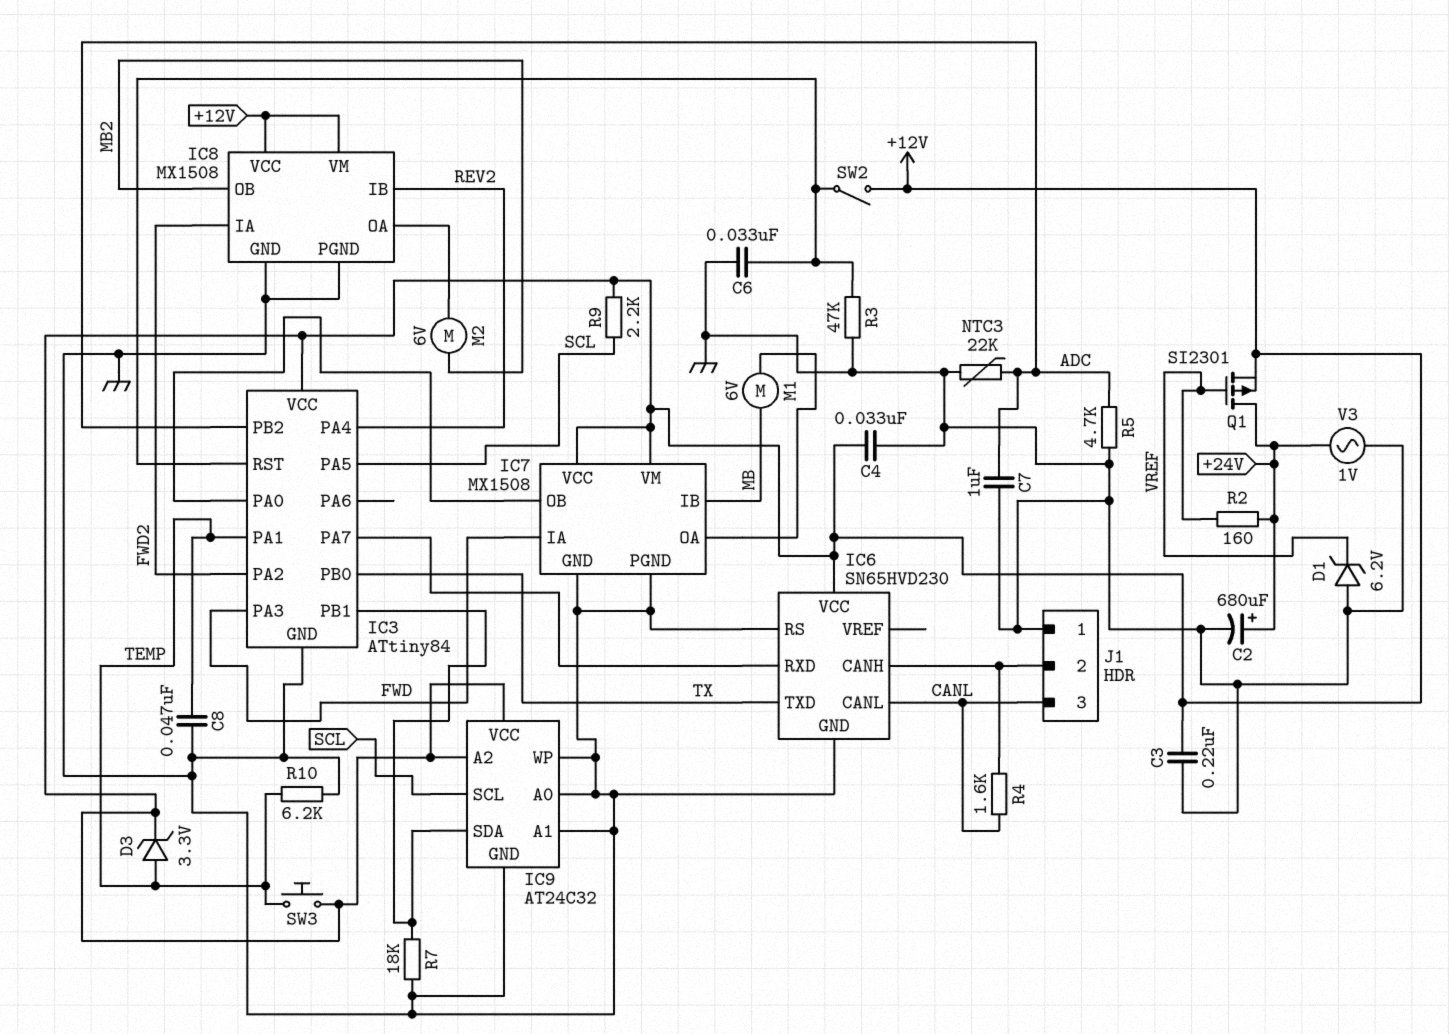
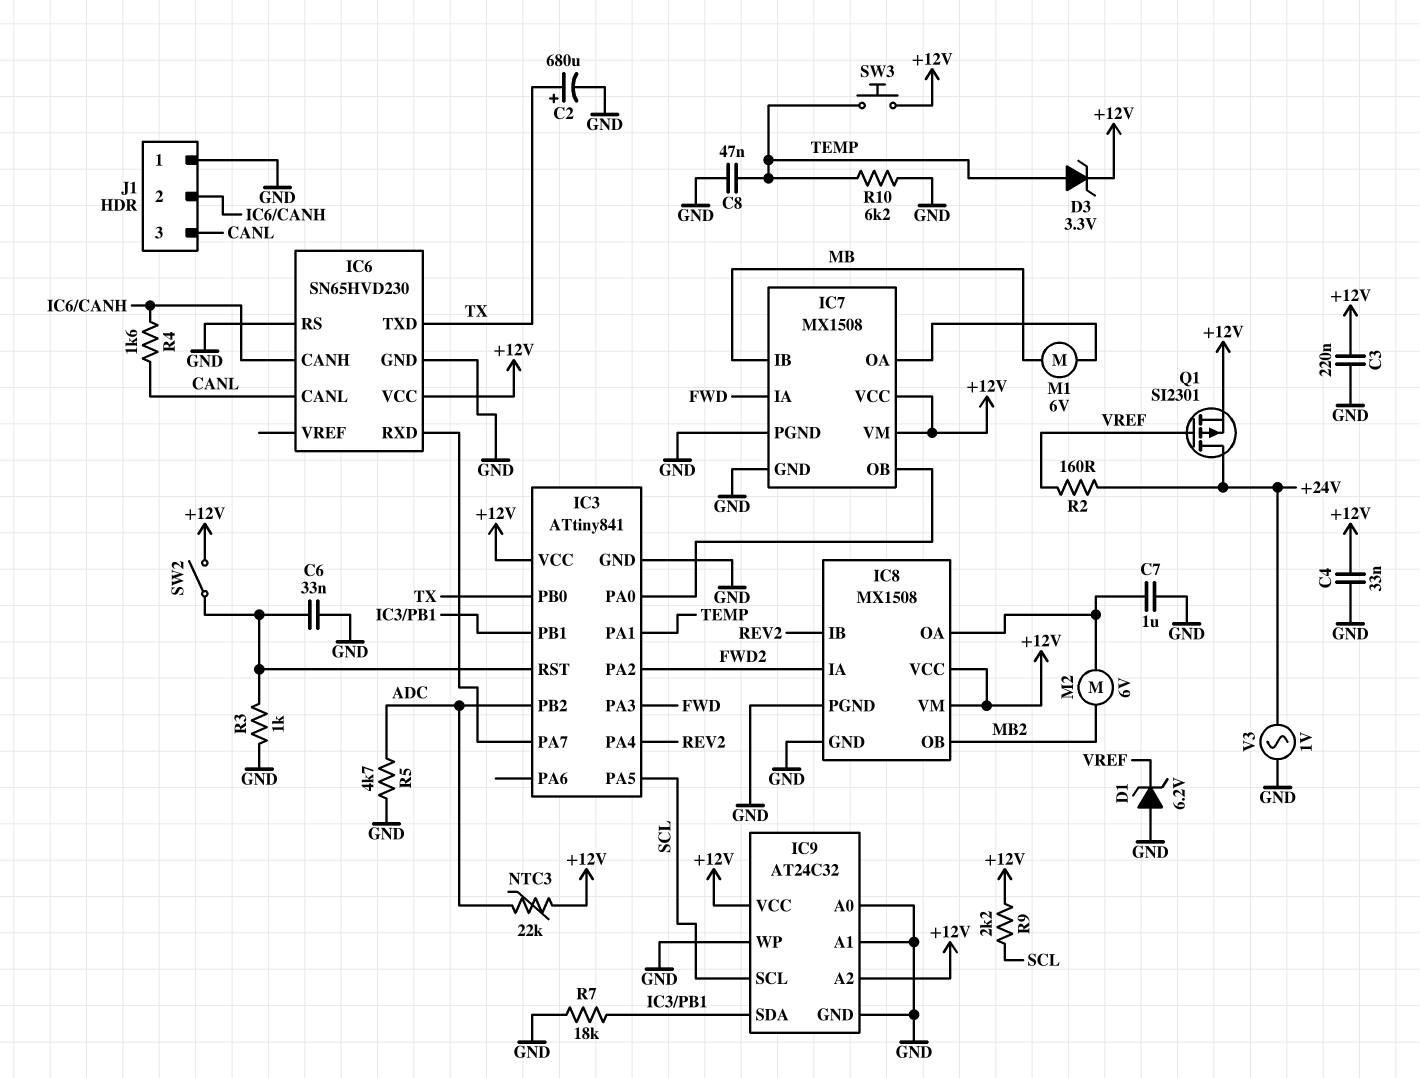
C2: 680uF (plus +24V, minus GND) -> 680uF (plus TX, minus GND)
C7: 1uF (ADC, GND) -> 1uF (GND, IC8/OA)
IC3: ATtiny84 -> ATtiny841
NTC3: 22k (ADC, GND) -> 22k (+12V, ADC)
R3: 47k (GND, IC3/RST) -> 1k (GND, IC3/RST)

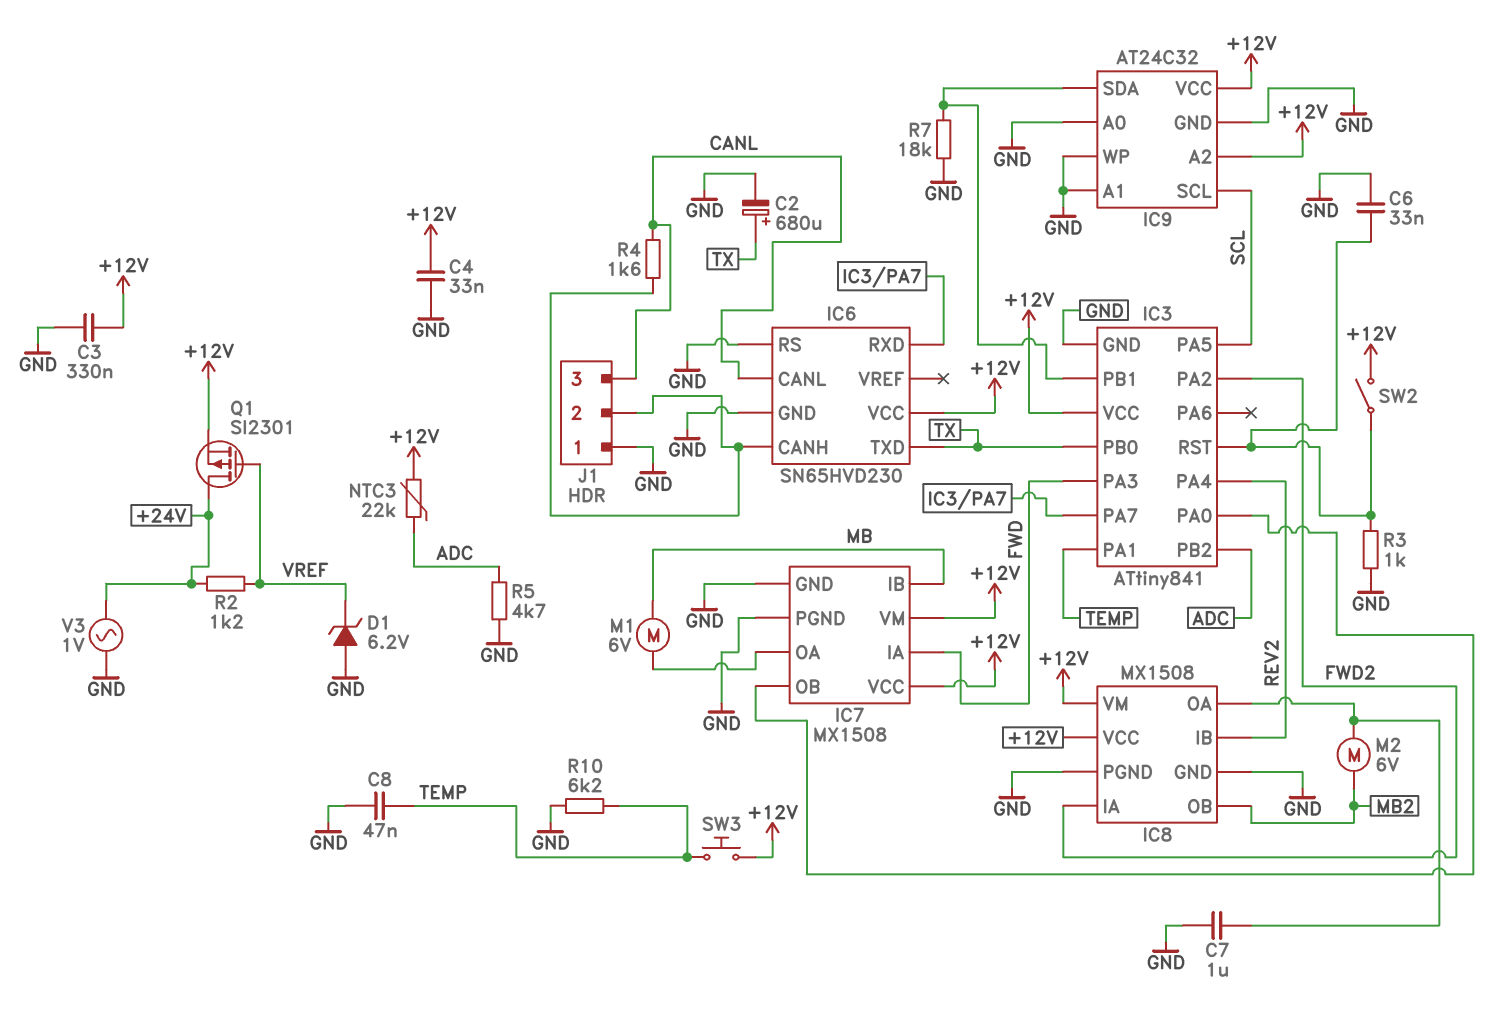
C3: 220nF (+12V, GND) -> 330nF (+12V, GND)
D3: zener 3.3V (A TEMP, K +12V) -> none
R2: 160 (+24V, VREF) -> 1.2k (+24V, VREF)
R9: 2.2k (+12V, SCL) -> none

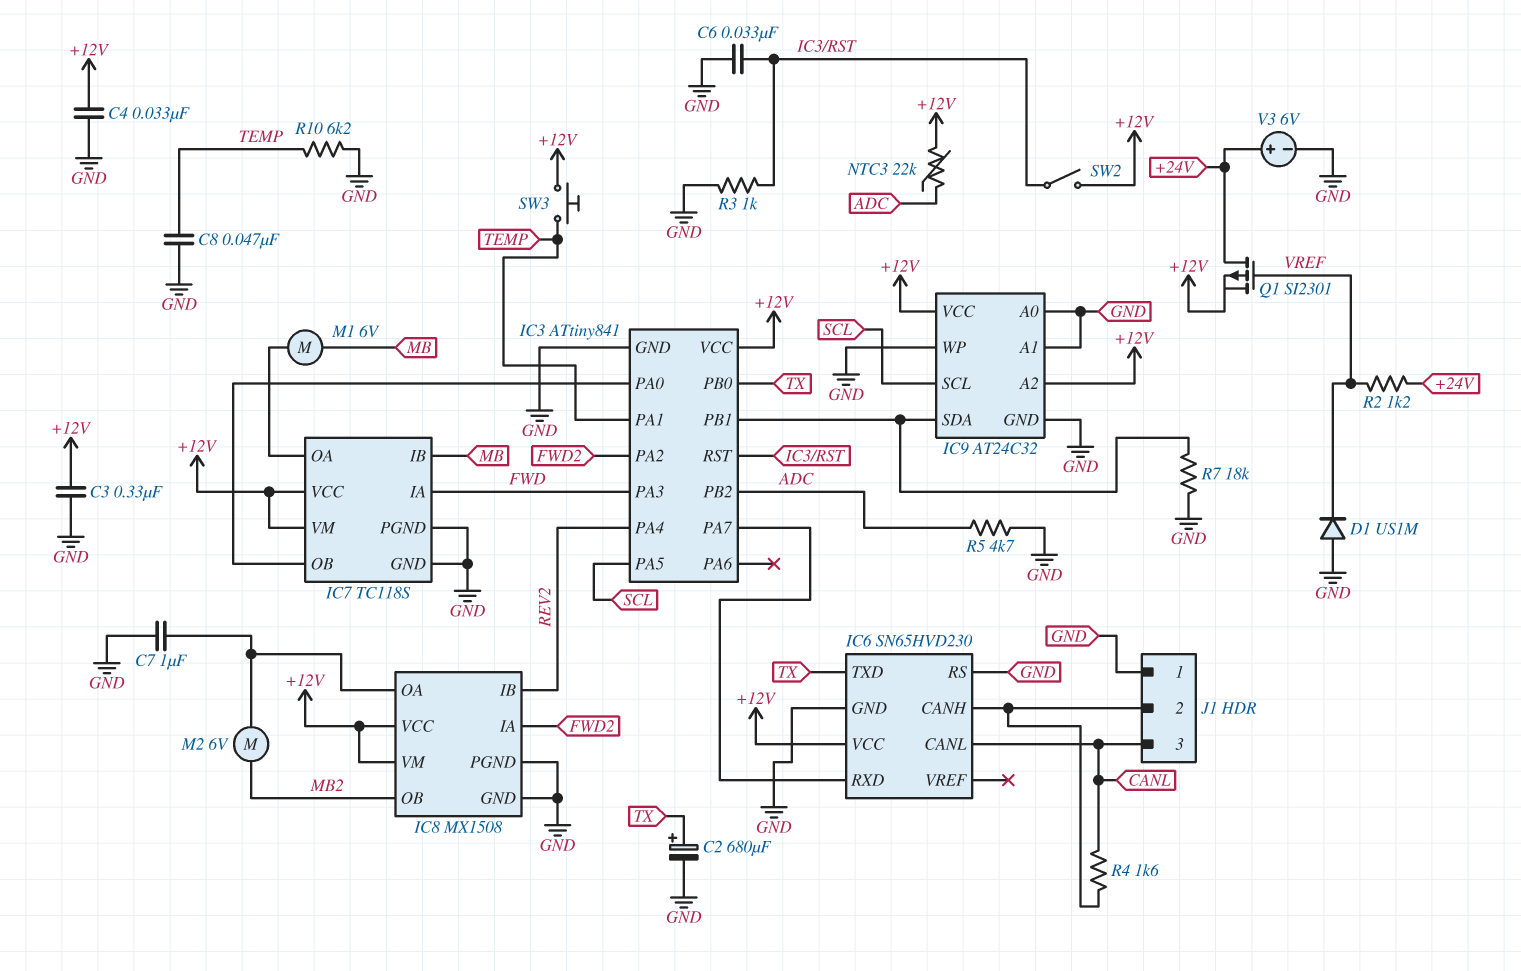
D1: zener 6.2V (A GND, K VREF) -> diode US1M (A GND, K VREF)
IC7: MX1508 -> TC118S
V3: AC 1V (+24V, GND) -> 6V (plus +24V, minus GND)

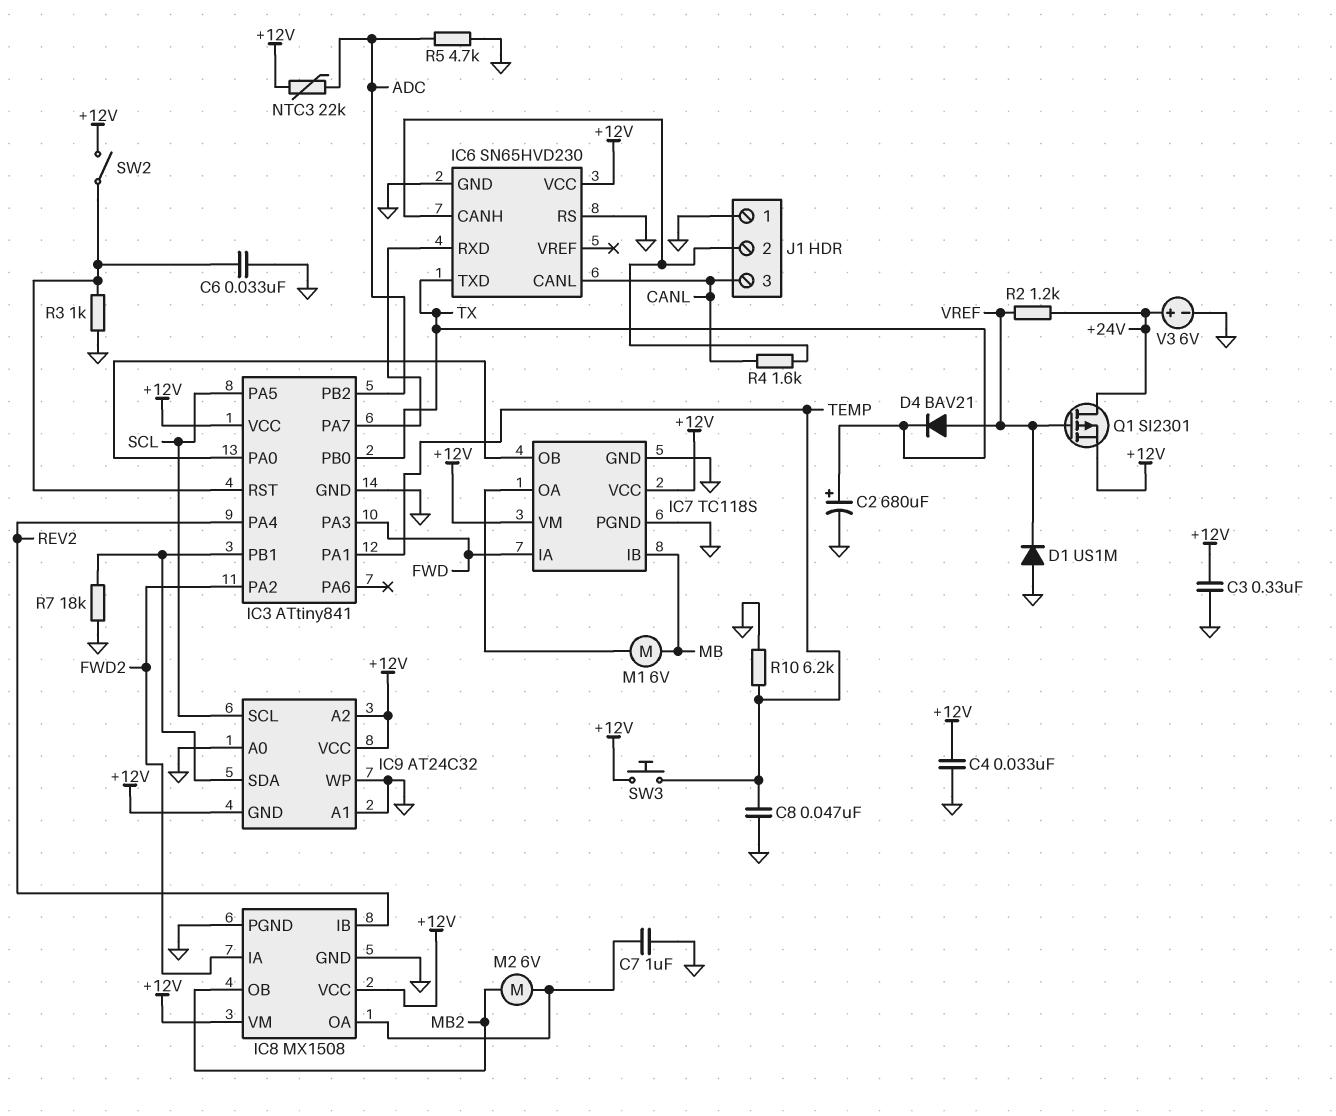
D4: none -> diode BAV21 (A VREF, K TX)
IC9 pin GND: GND -> +12V

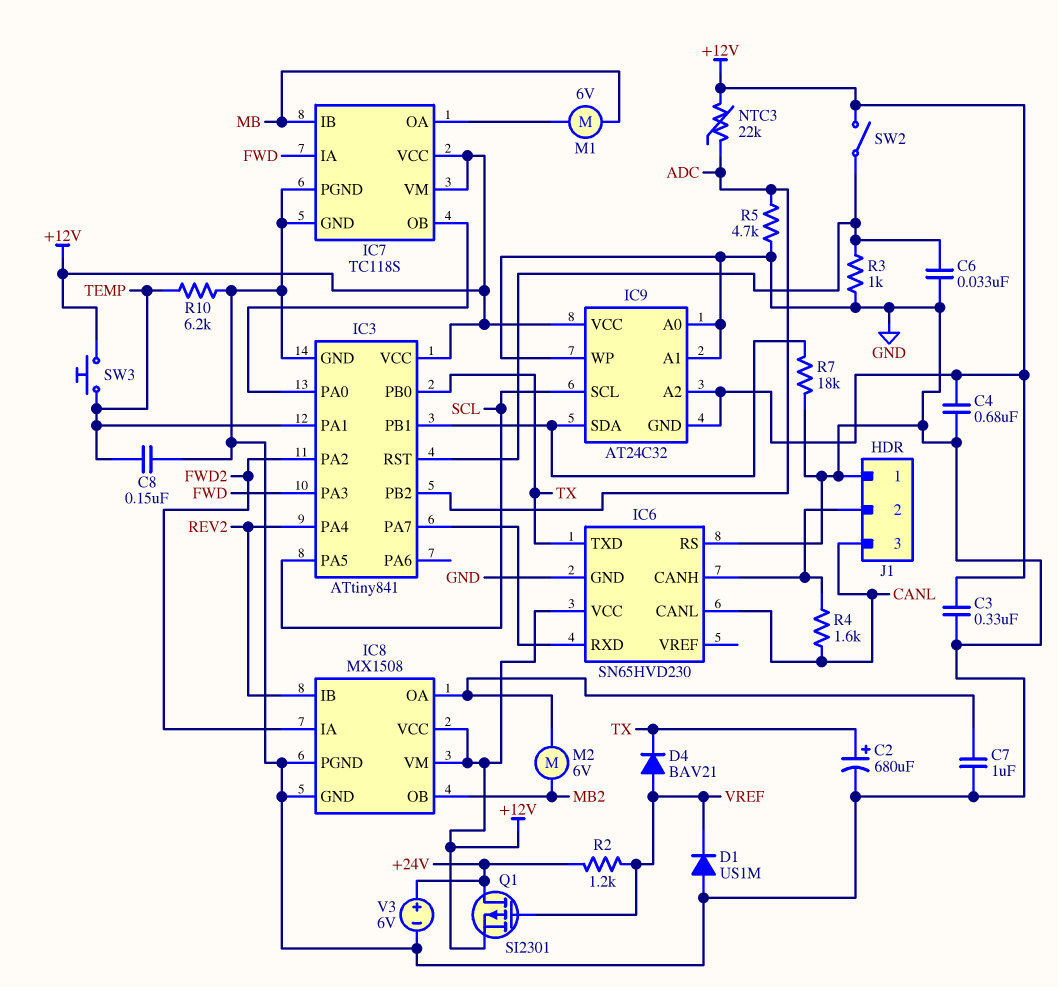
C4: 33nF (+12V, GND) -> 680nF (+12V, GND)
C8: 47nF (GND, TEMP) -> 150nF (GND, TEMP)

